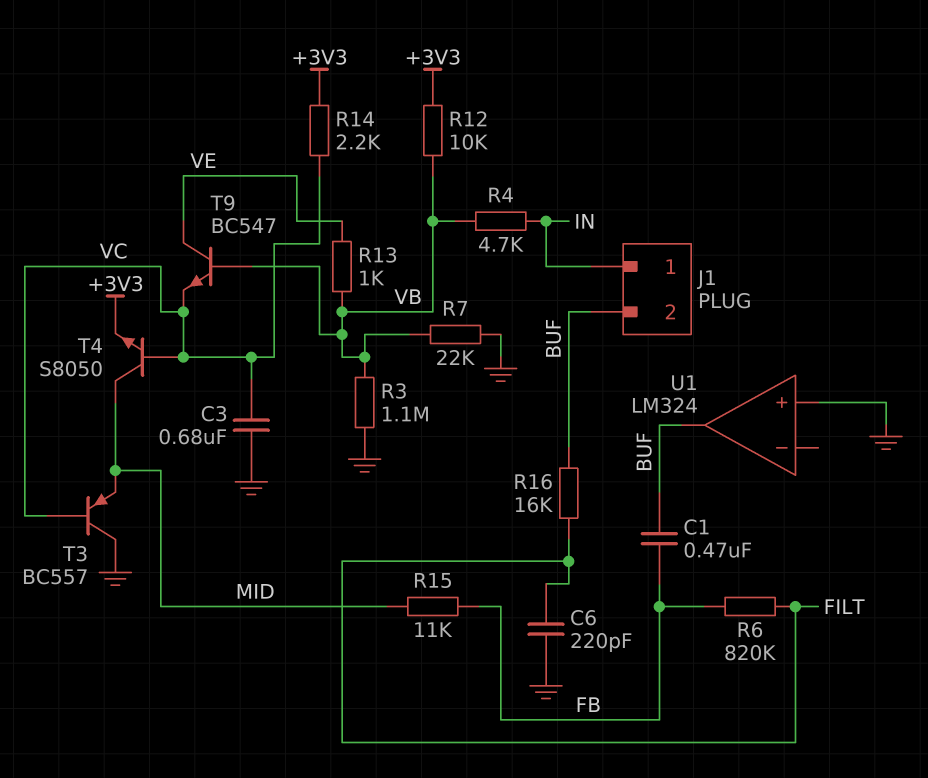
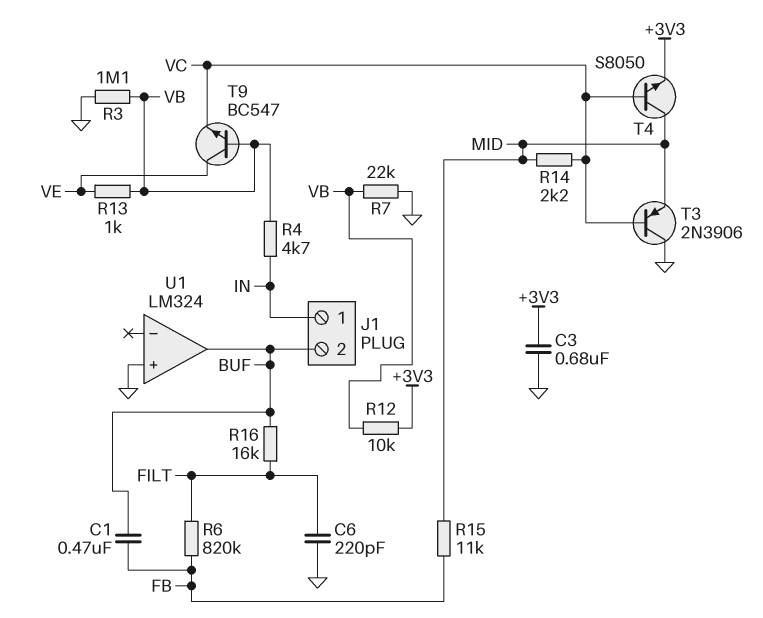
C3: 680nF (GND, VC) -> 680nF (+3V3, GND)
R14: 2.2k (+3V3, VC) -> 2.2k (MID, VC)
T3: PNP BC557 (B VC, C GND, E MID) -> PNP 2N3906 (B VC, C GND, E MID)

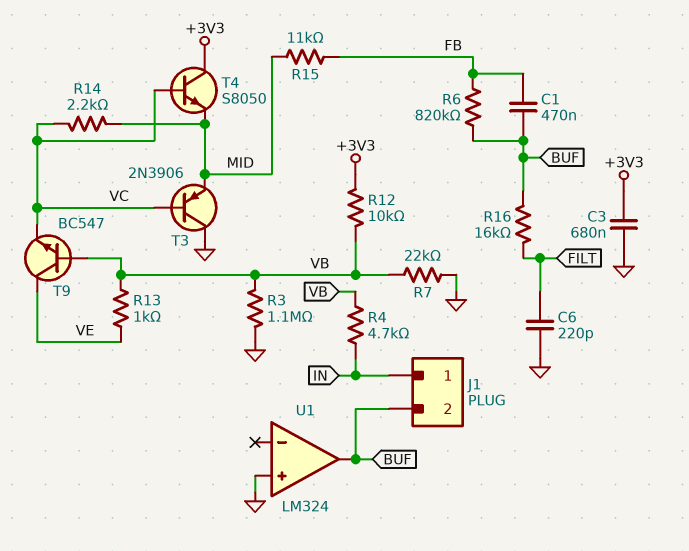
R6: 820k (FB, FILT) -> 820k (BUF, FB)
T4: NPN S8050 (B VC, C MID, E +3V3) -> NPN S8050 (B VC, C +3V3, E MID)

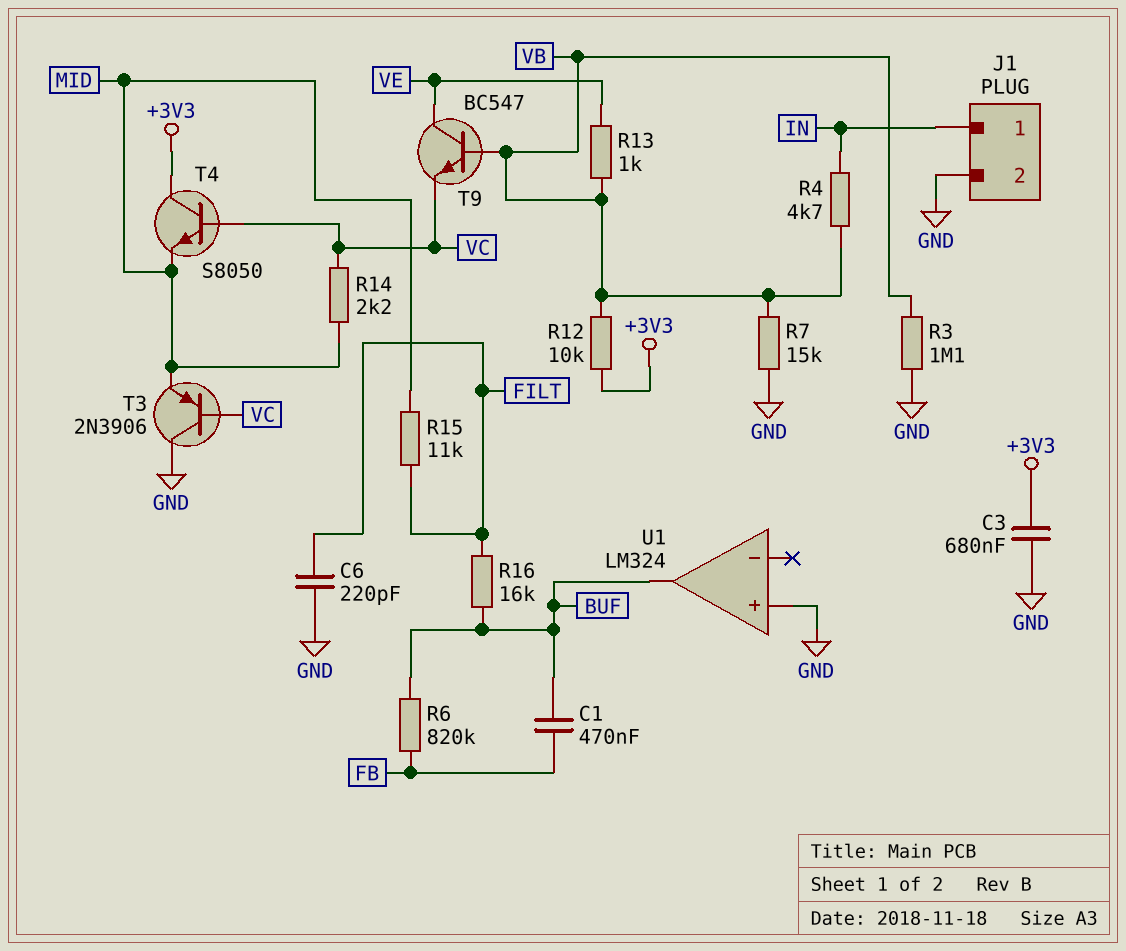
J1 pin 2: BUF -> GND
R7: 22k (GND, VB) -> 15k (GND, VB)
R15: 11k (FB, MID) -> 11k (FILT, MID)

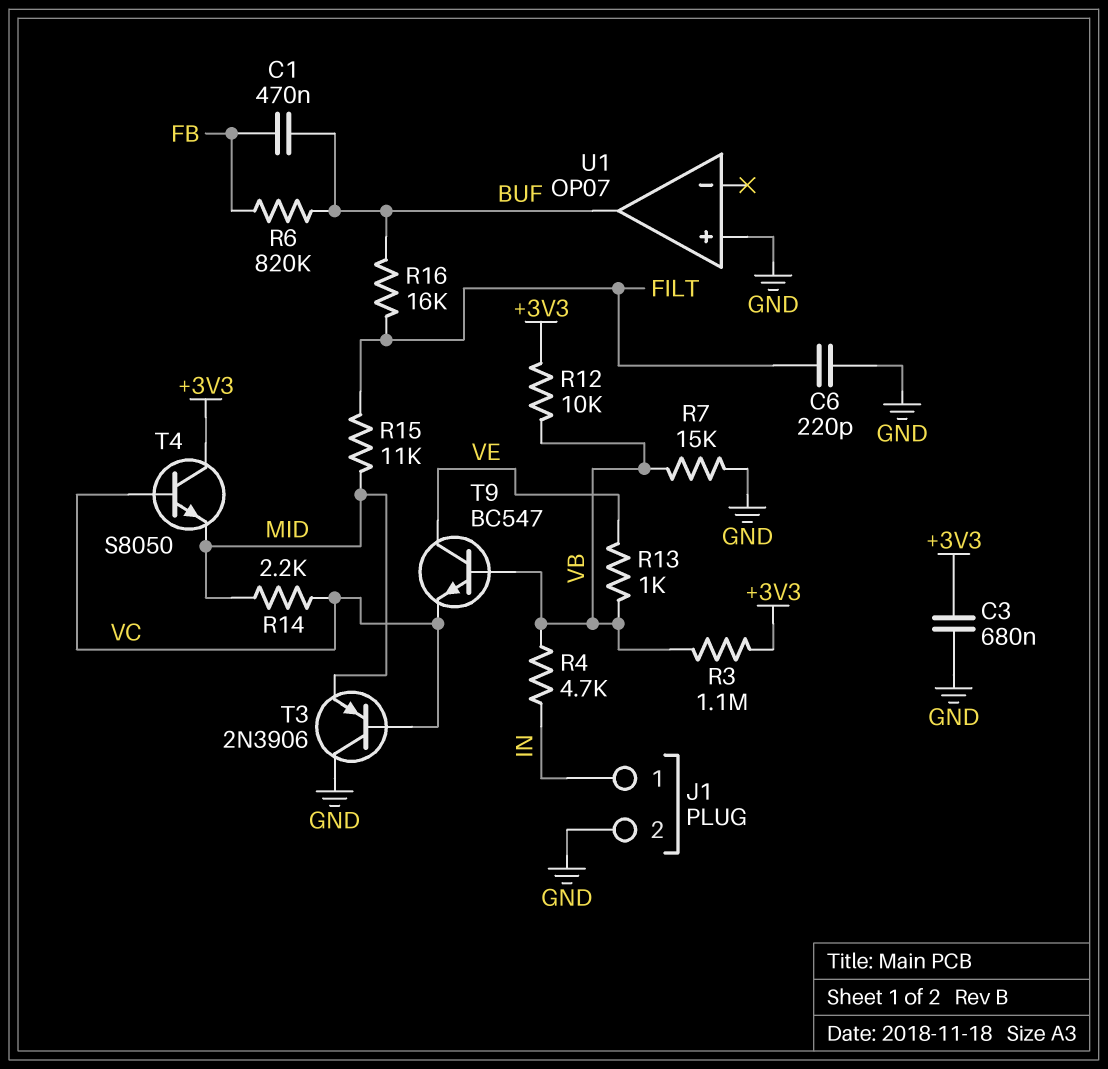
R3: 1.1M (GND, VB) -> 1.1M (+3V3, VB)
U1: LM324 -> OP07

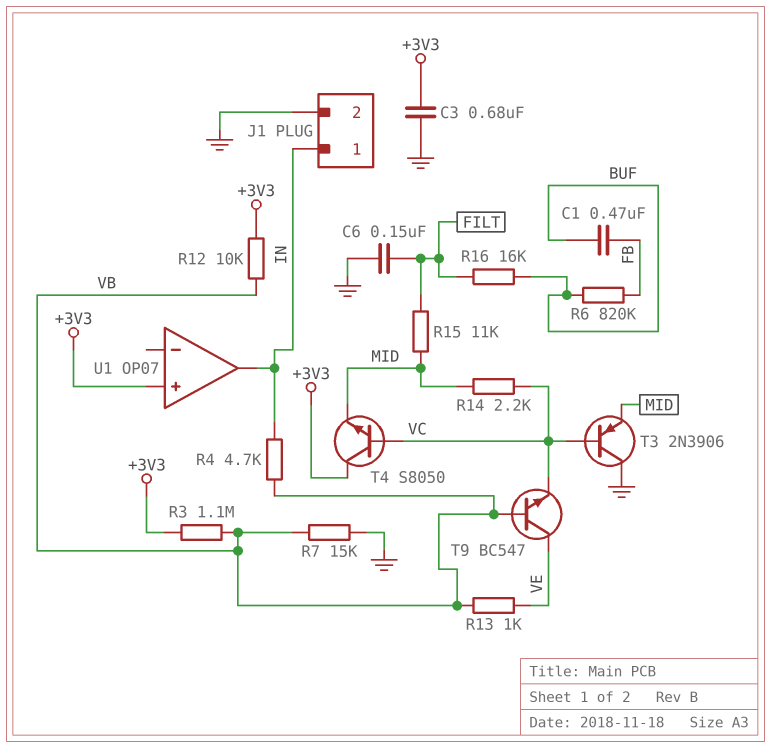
C6: 220pF (FILT, GND) -> 150nF (FILT, GND)
U1 pin in+: GND -> +3V3
U1 pin out: BUF -> IN

